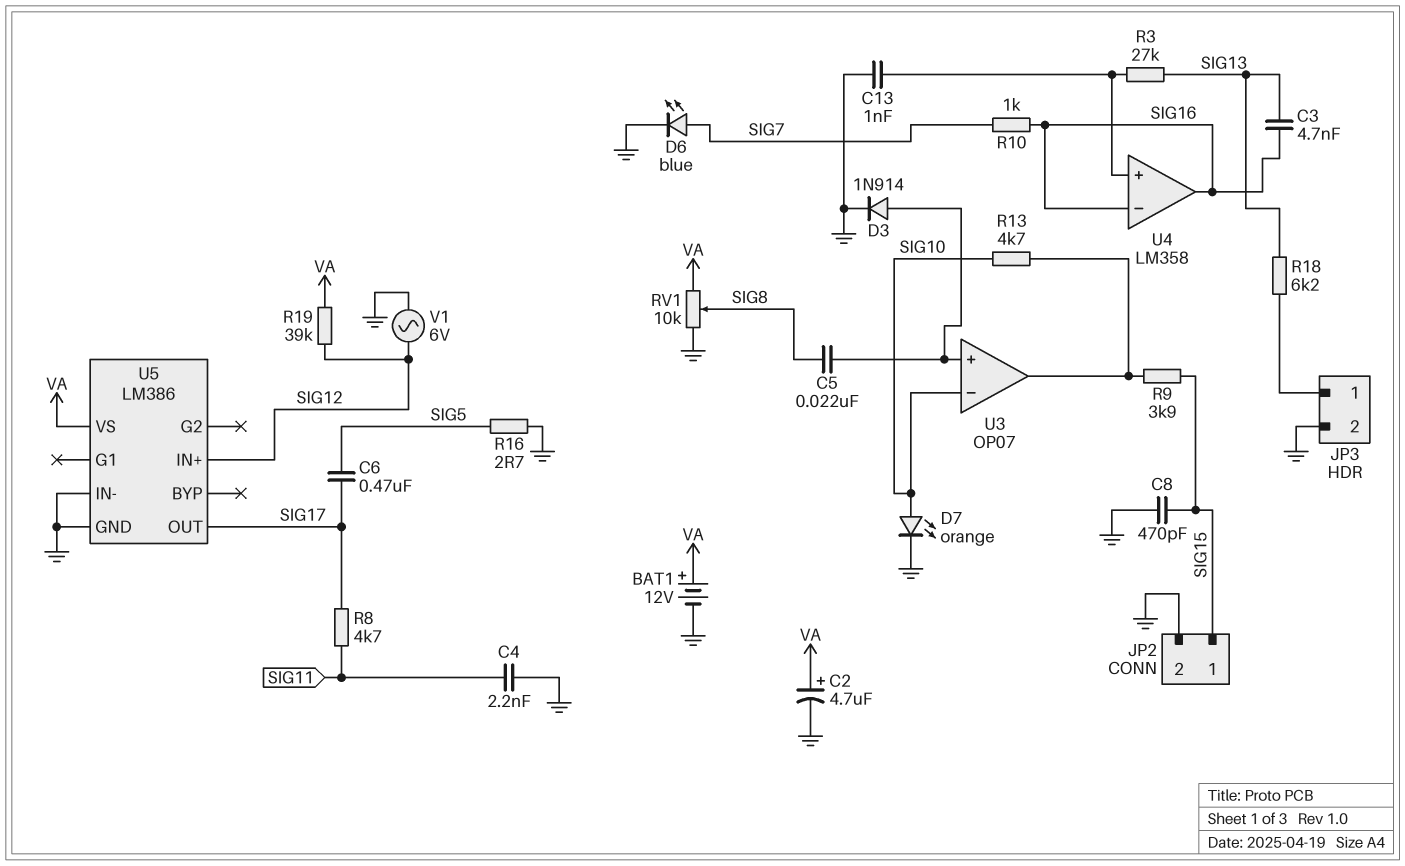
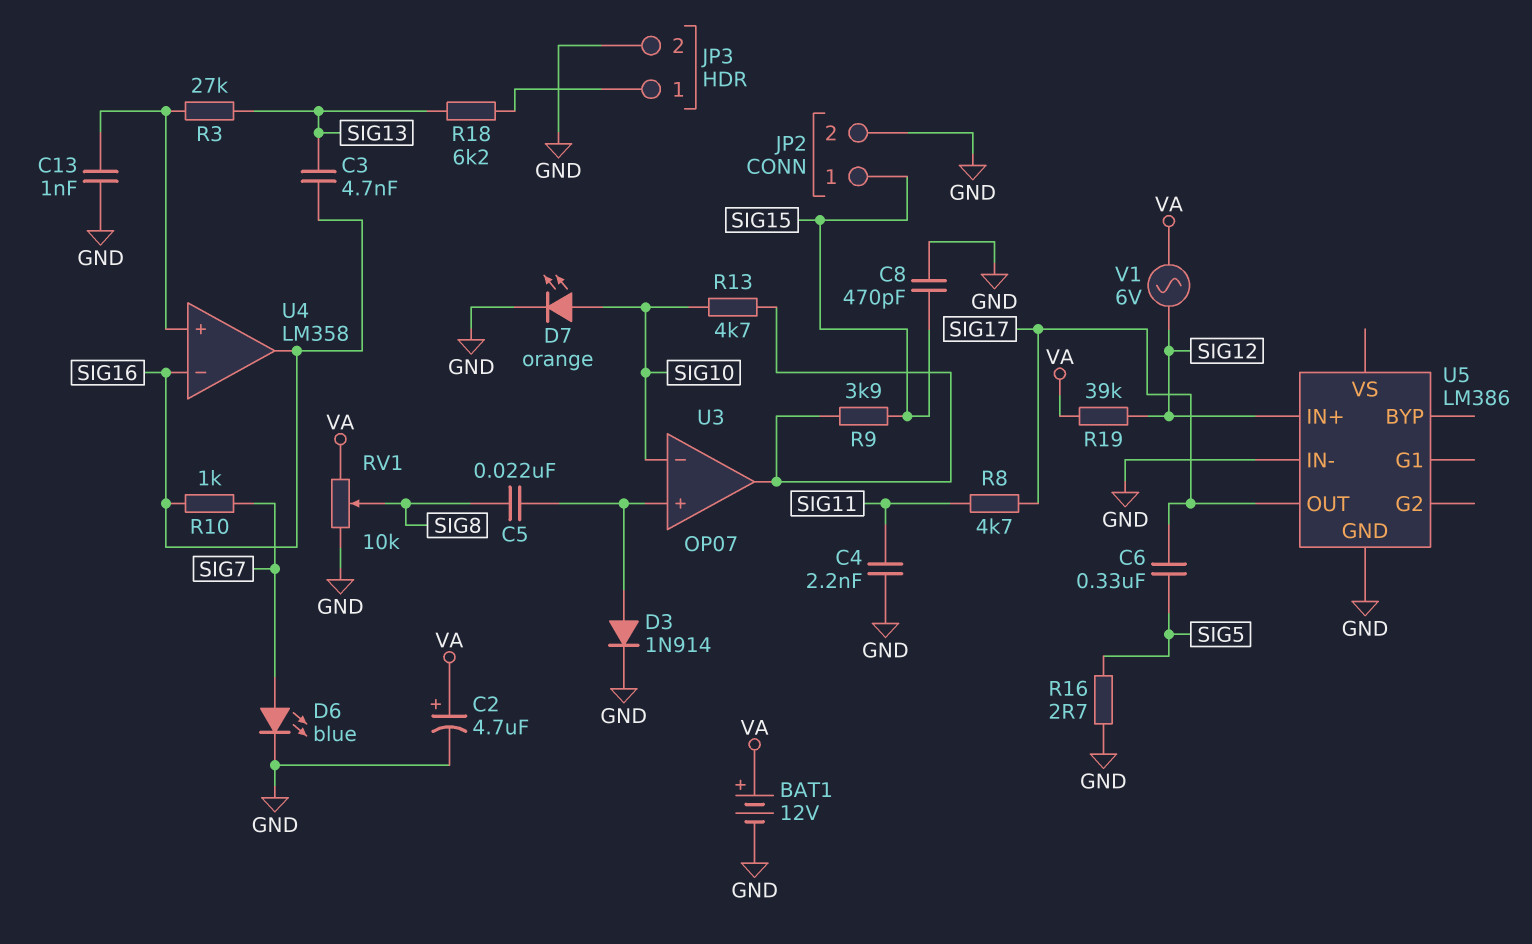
C6: 470nF (SIG5, SIG17) -> 330nF (SIG5, SIG17)
U5 pin VS: VA -> none
V1: AC 6V (GND, SIG12) -> AC 6V (SIG12, VA)

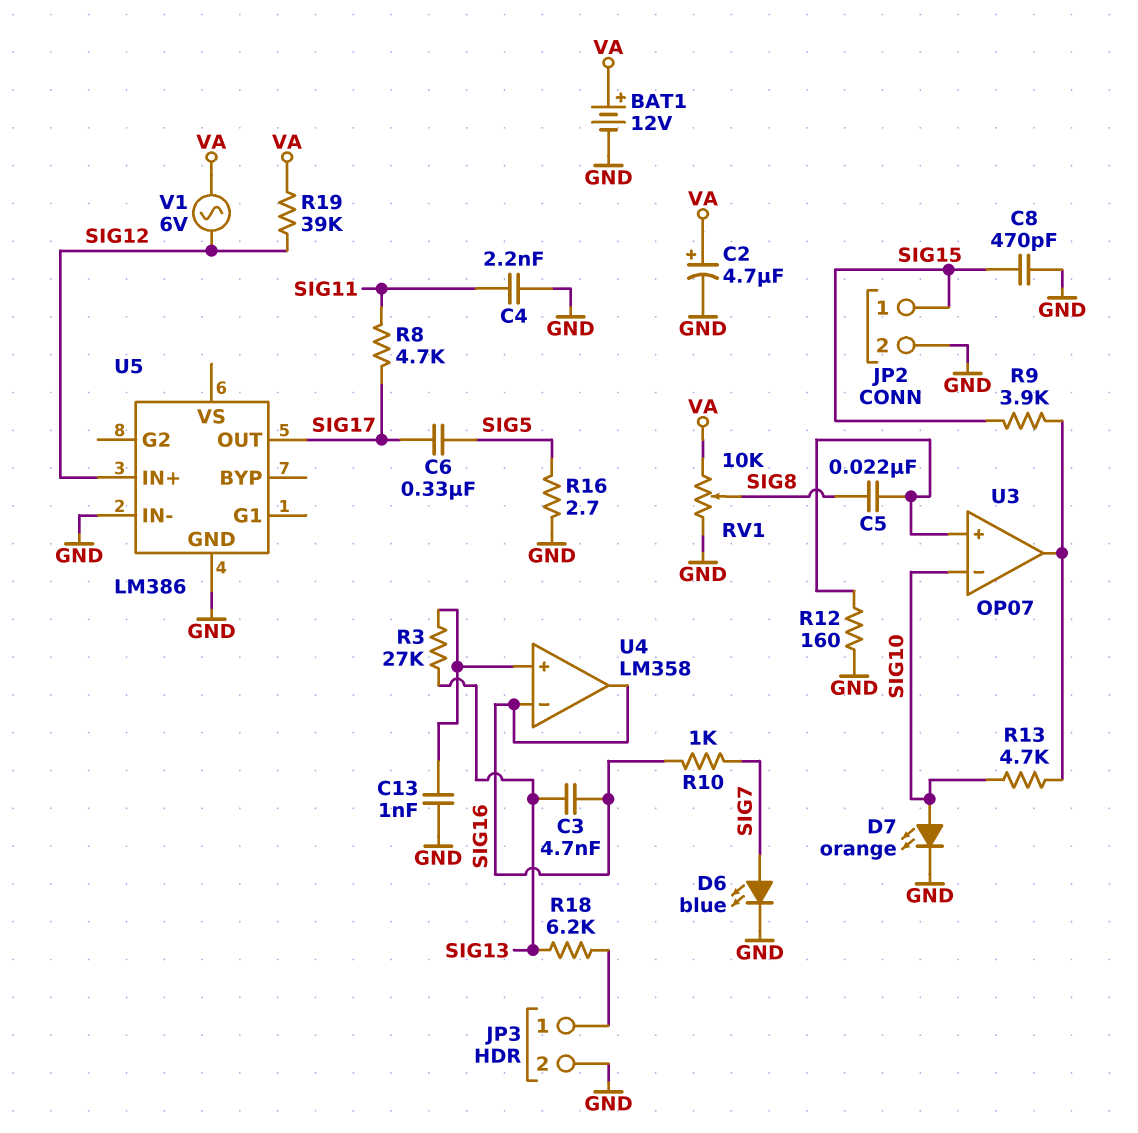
D3: diode 1N914 (A U3/in+, K GND) -> none
R12: none -> 160 (GND, U3/in+)

